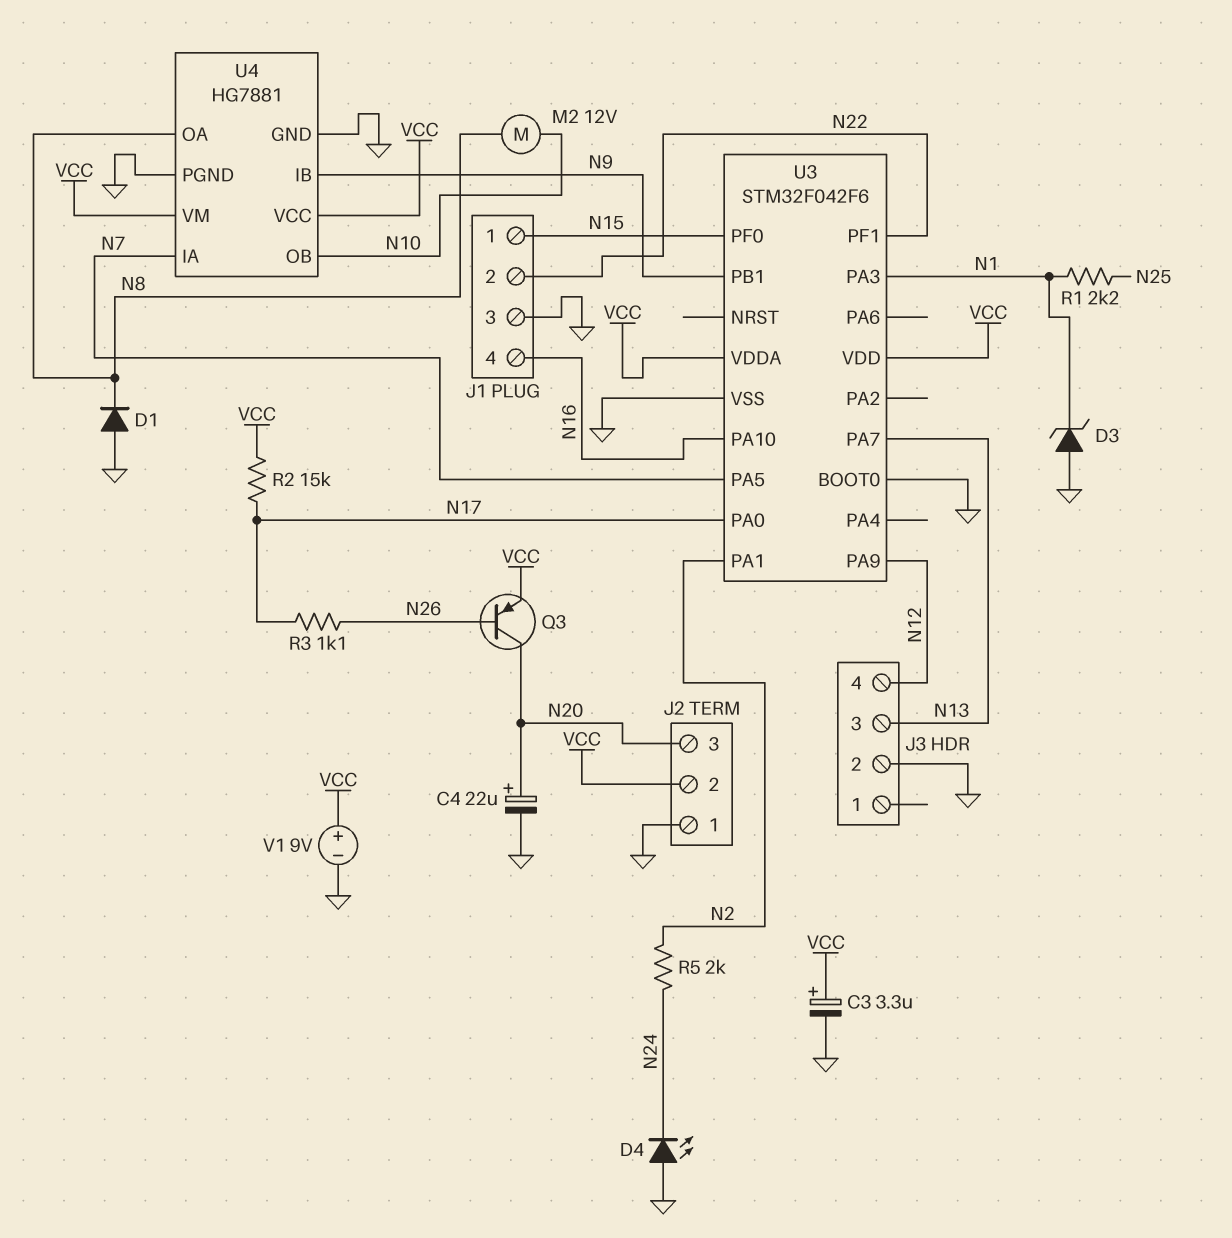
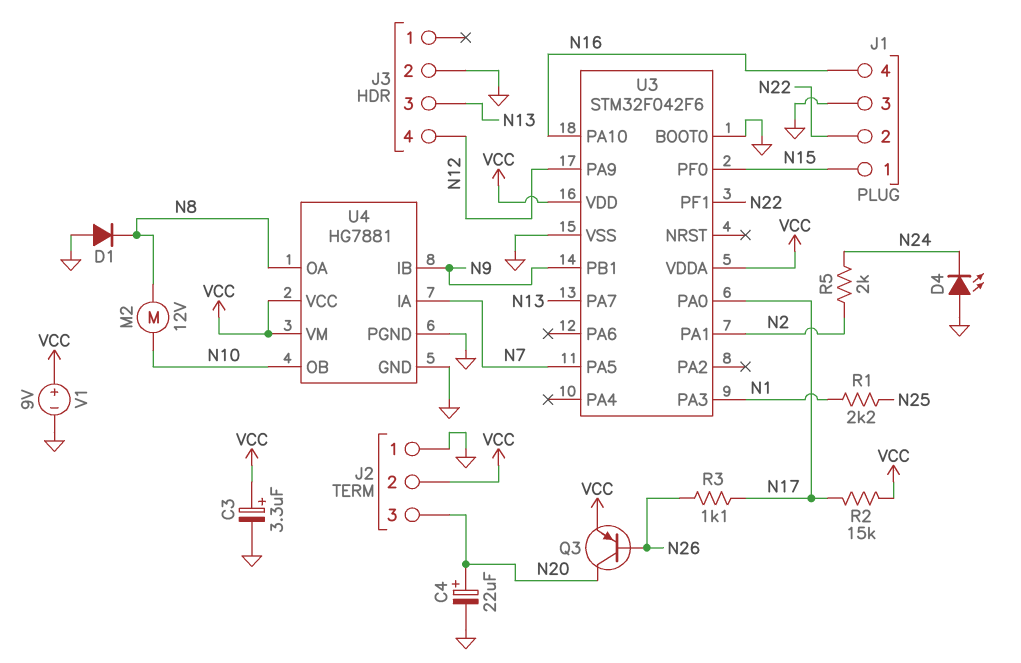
D3: zener (A GND, K N1) -> none

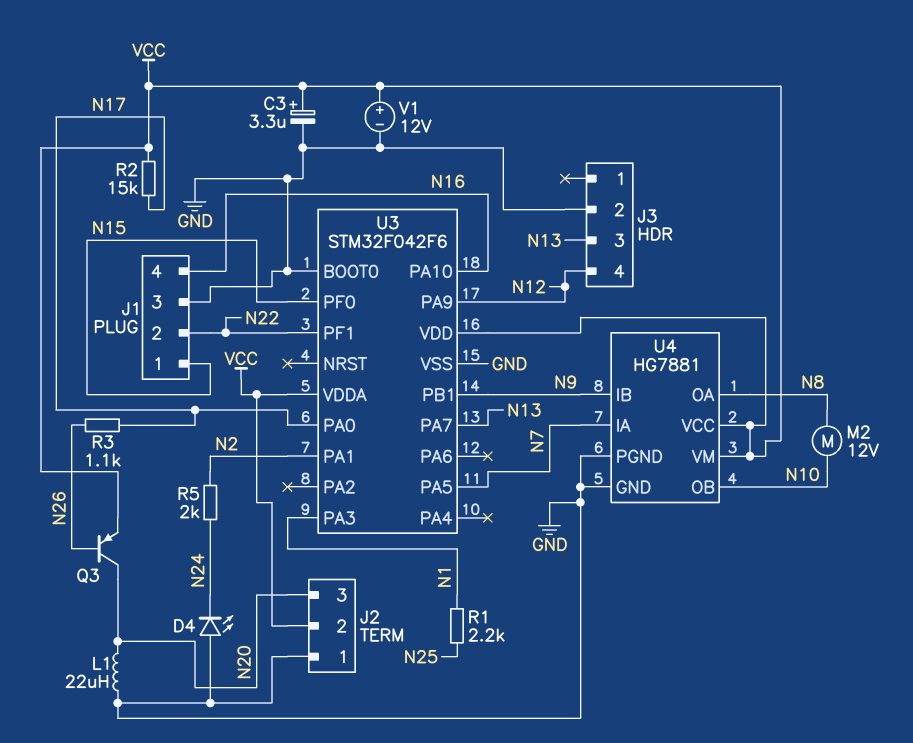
C4: 22uF (plus N20, minus GND) -> none
D1: diode (A GND, K N8) -> none
L1: none -> 22uH (GND, N20)
V1: 9V (plus VCC, minus GND) -> 12V (plus VCC, minus GND)

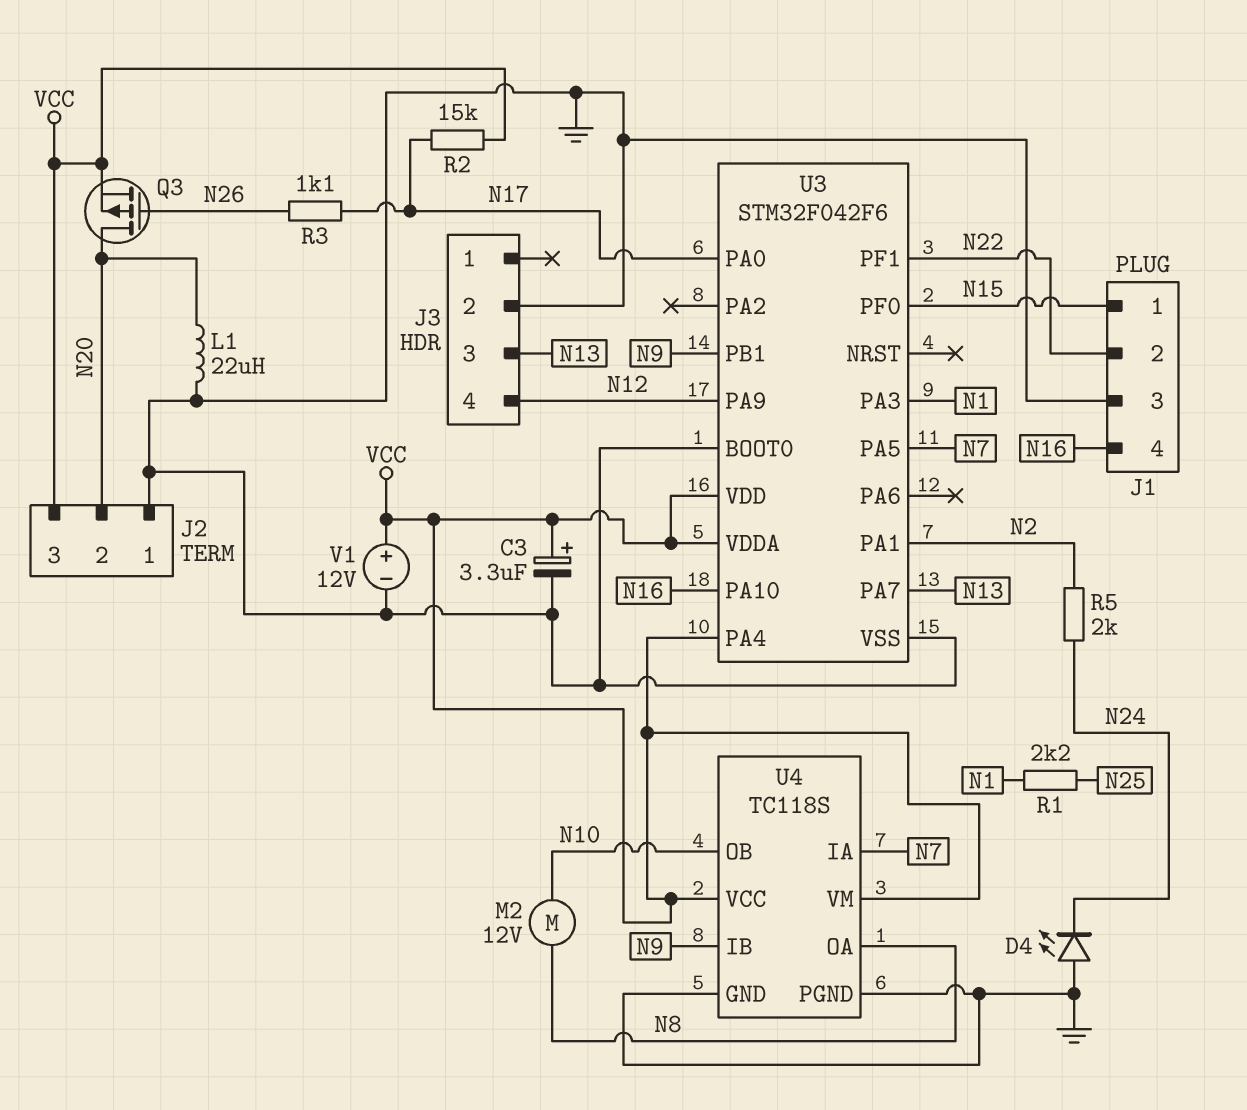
J2 pin 2: VCC -> N20
J2 pin 3: N20 -> VCC
Q3: PNP (B N26, C N20, E VCC) -> PMOS (G N26, D N20, S VCC)
U3 pin PA4: none -> VCC
U4: HG7881 -> TC118S

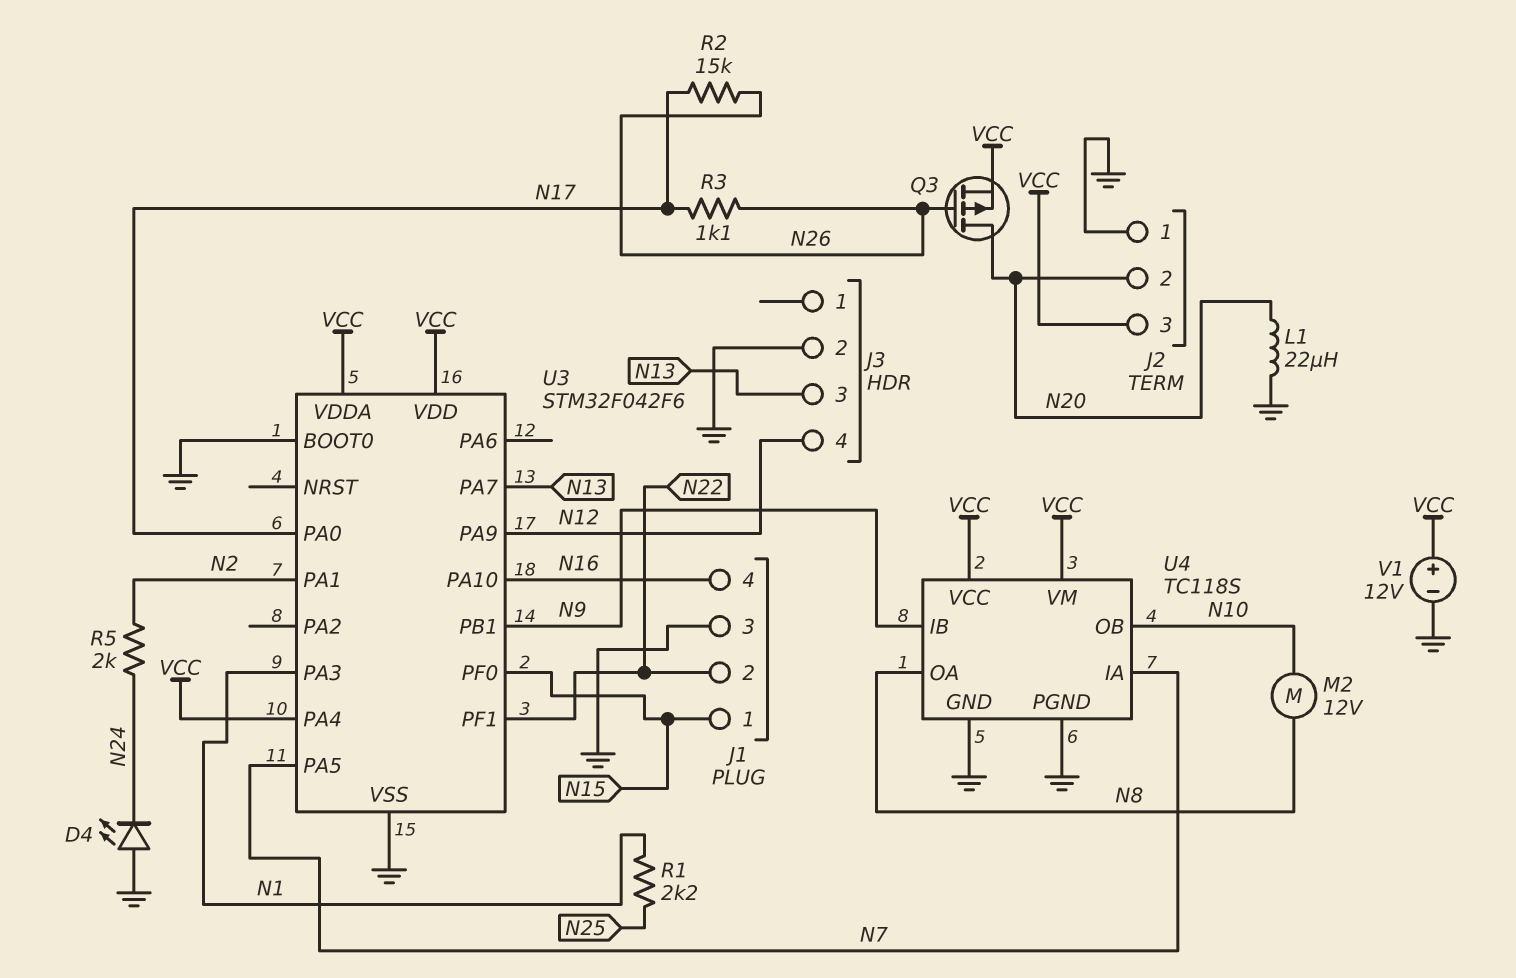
C3: 3.3uF (plus VCC, minus GND) -> none
R2: 15k (N17, VCC) -> 15k (N17, N26)

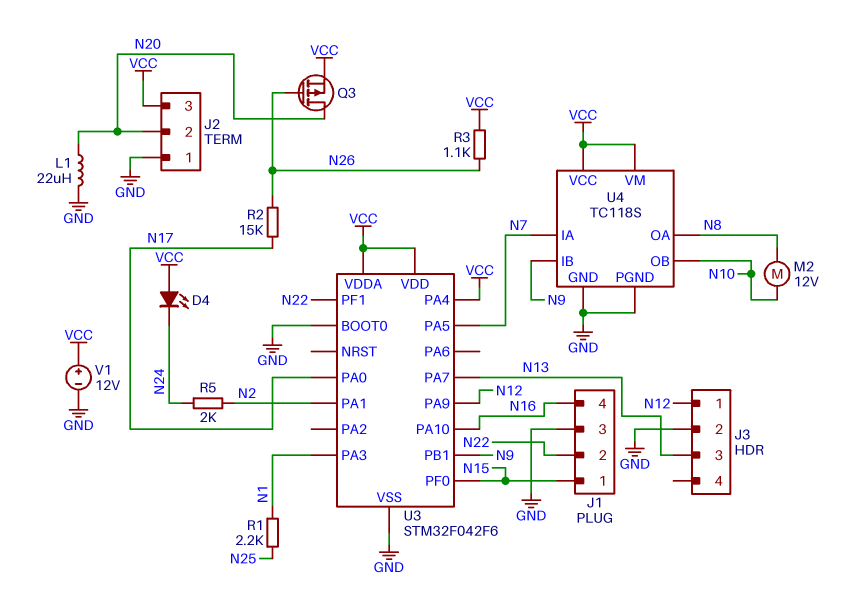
D4: LED (A GND, K N24) -> LED (A VCC, K N24)
J3 pin 1: none -> N12
J3 pin 4: N12 -> none
R3: 1.1k (N17, N26) -> 1.1k (N26, VCC)

